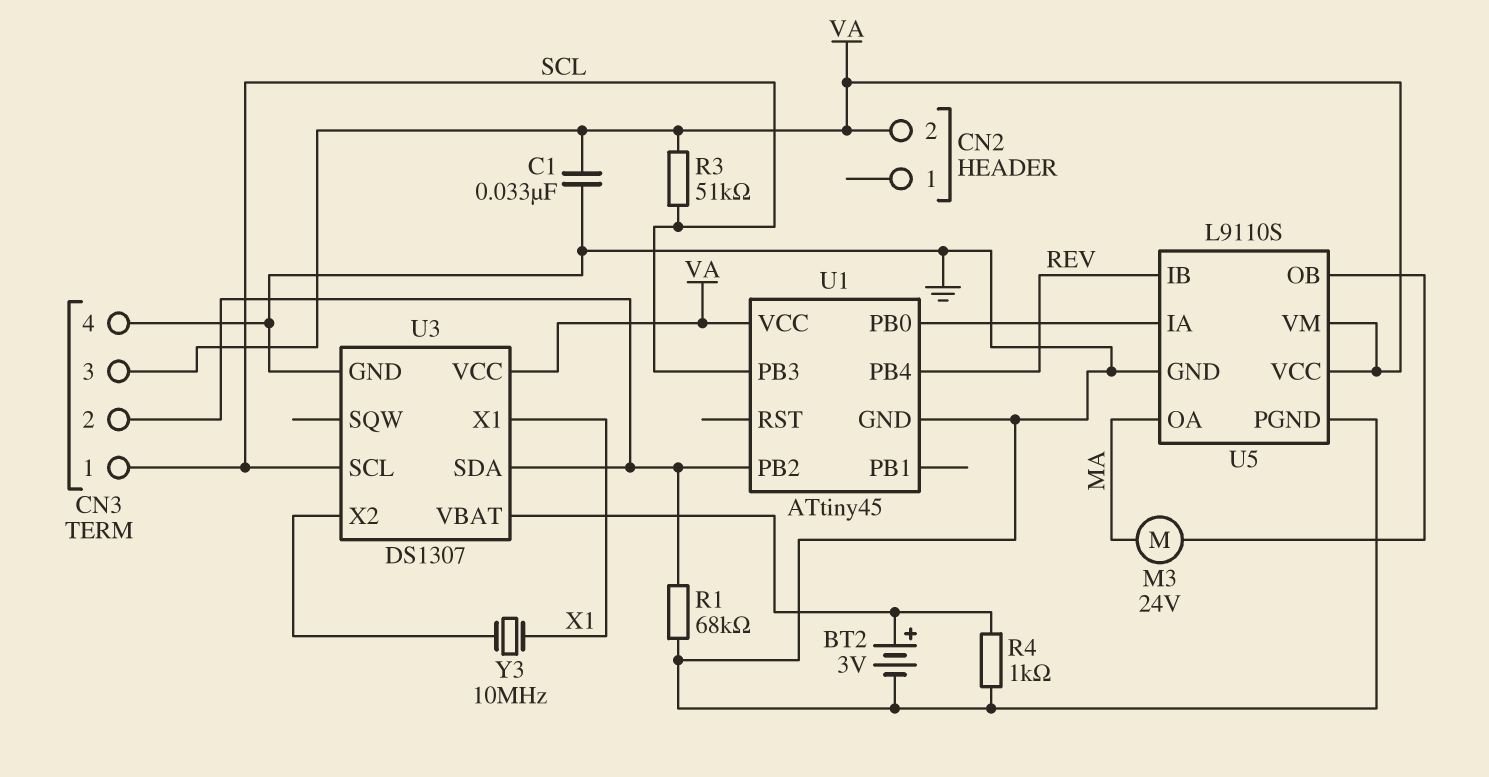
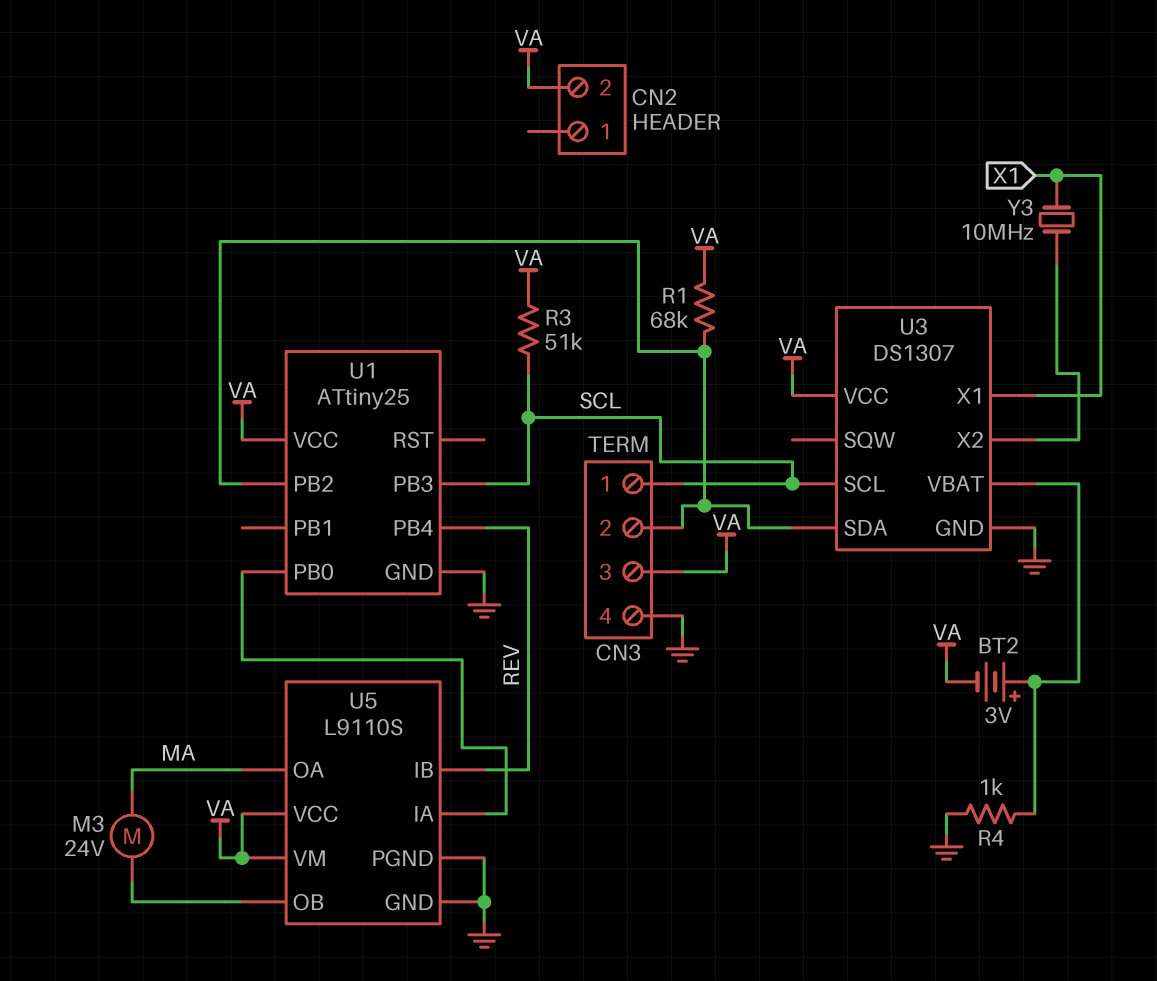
BT2: 3V (plus U3/VBAT, minus GND) -> 3V (plus U3/VBAT, minus VA)
C1: 33nF (GND, VA) -> none
R1: 68k (CN3/2, GND) -> 68k (CN3/2, VA)
U1: ATtiny45 -> ATtiny25

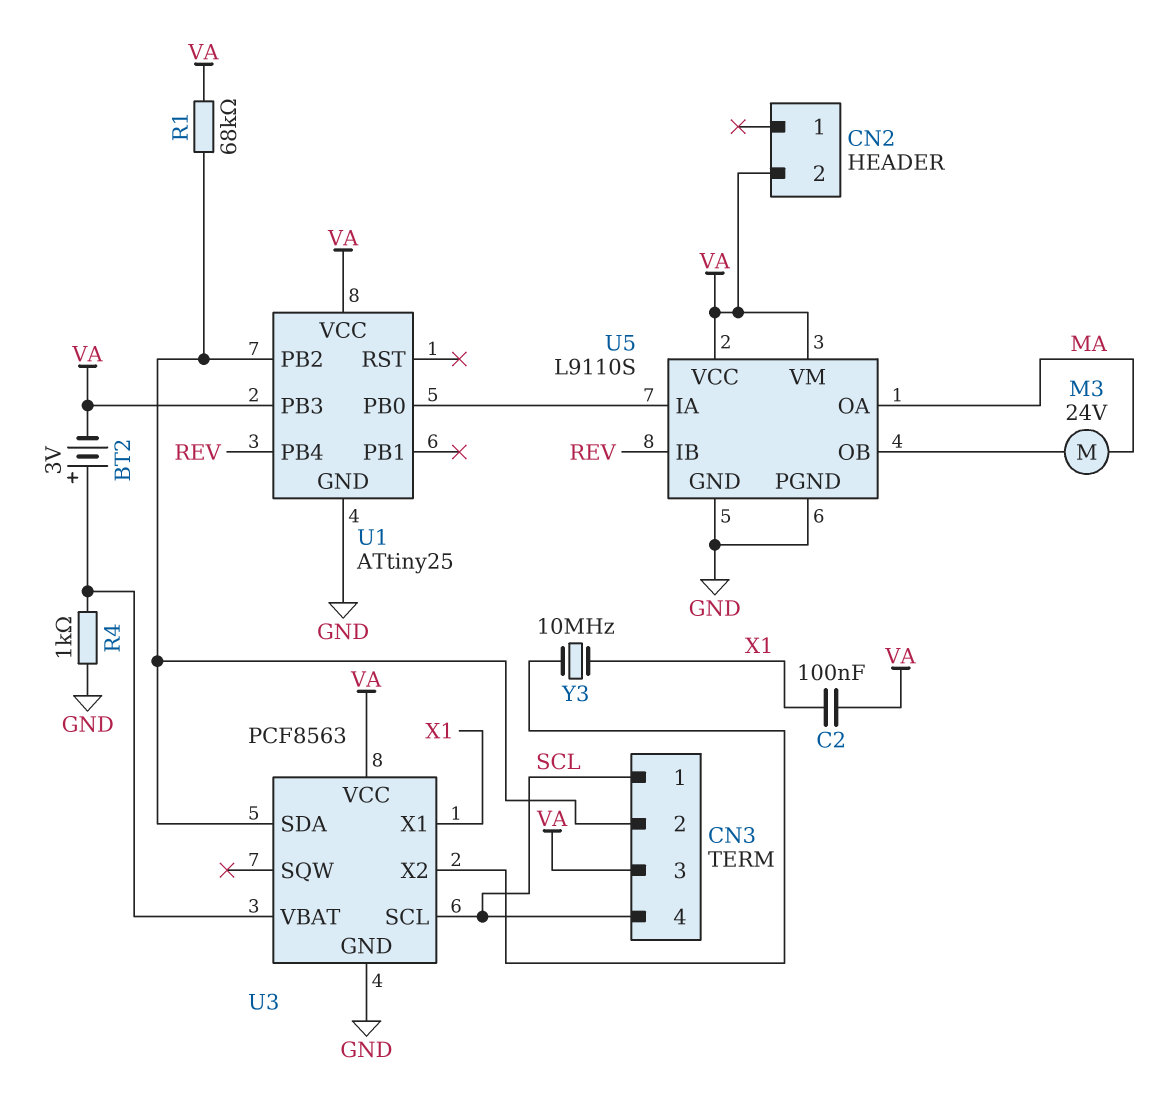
C2: none -> 100nF (VA, X1)
CN3 pin 4: GND -> SCL
R3: 51k (SCL, VA) -> none
U1 pin PB3: SCL -> VA
U3: DS1307 -> PCF8563

